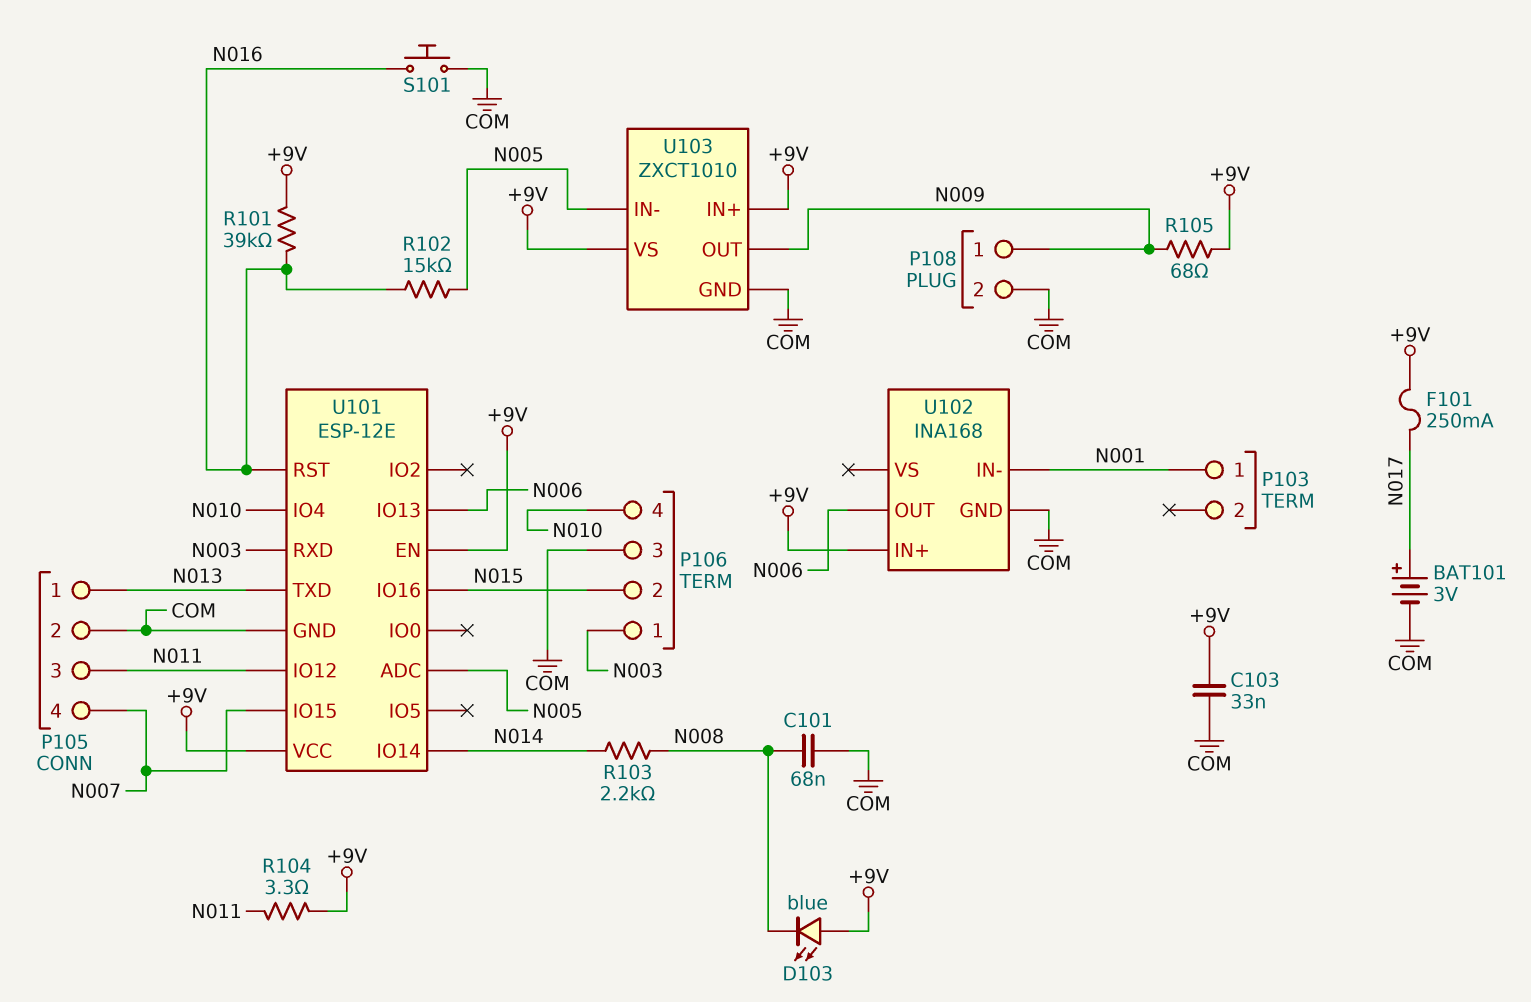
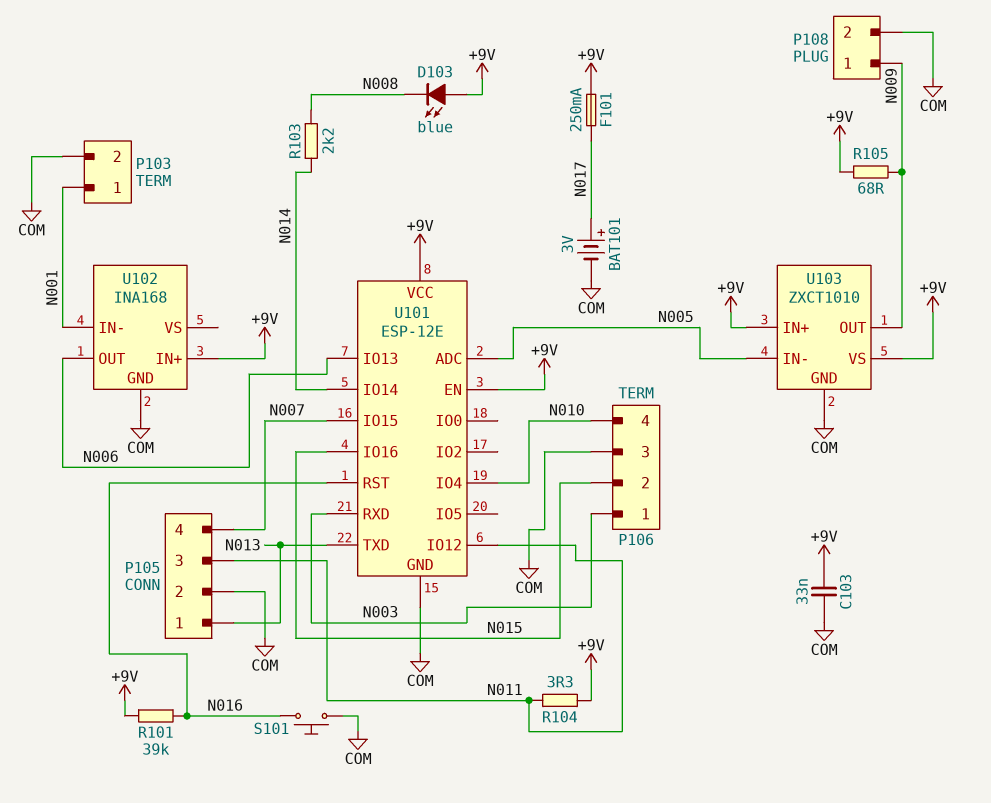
C101: 68nF (COM, N008) -> none
P103 pin 2: none -> COM
R102: 15k (N005, N016) -> none

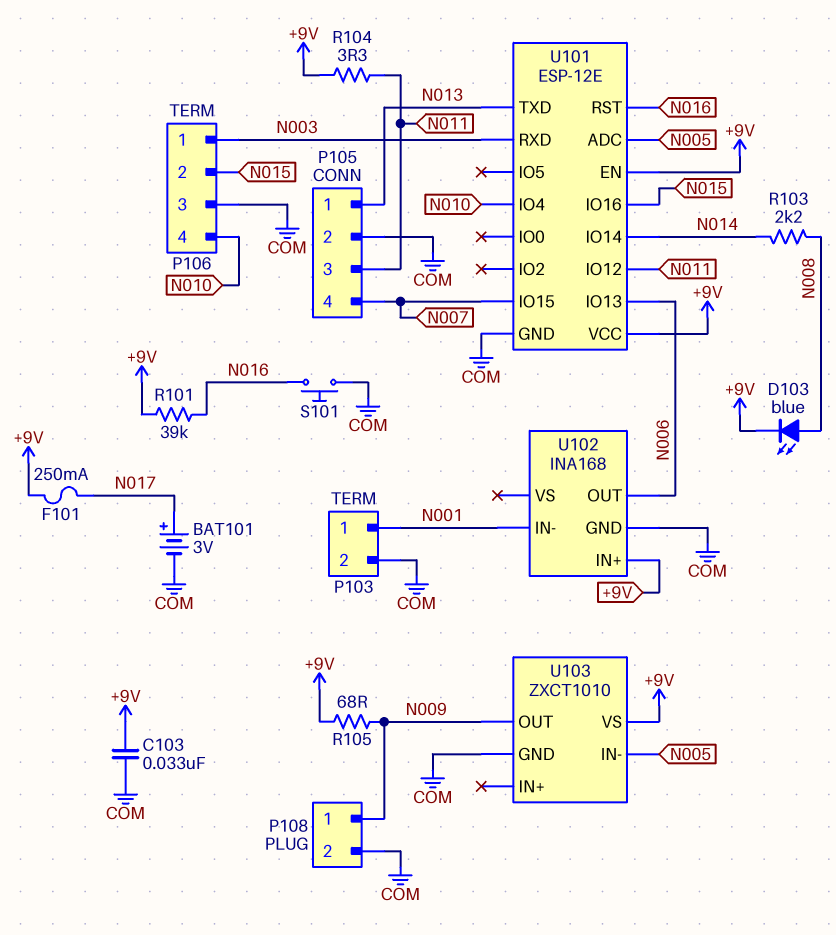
D103: LED blue (A +9V, K N008) -> LED blue (A N008, K +9V)
U103 pin IN+: +9V -> none

